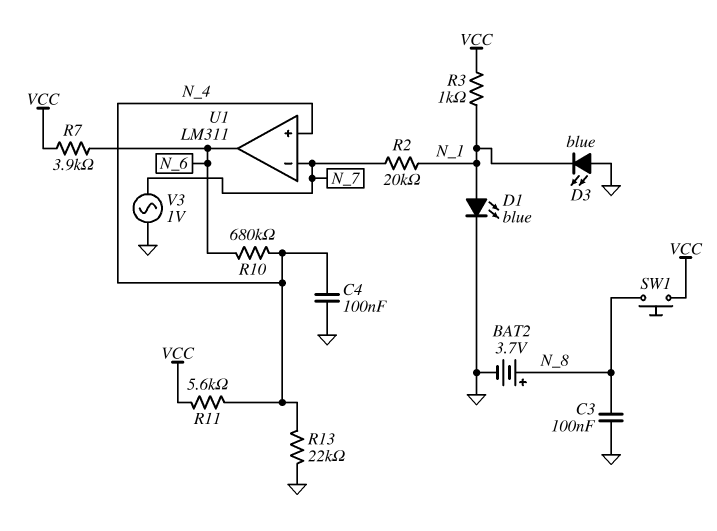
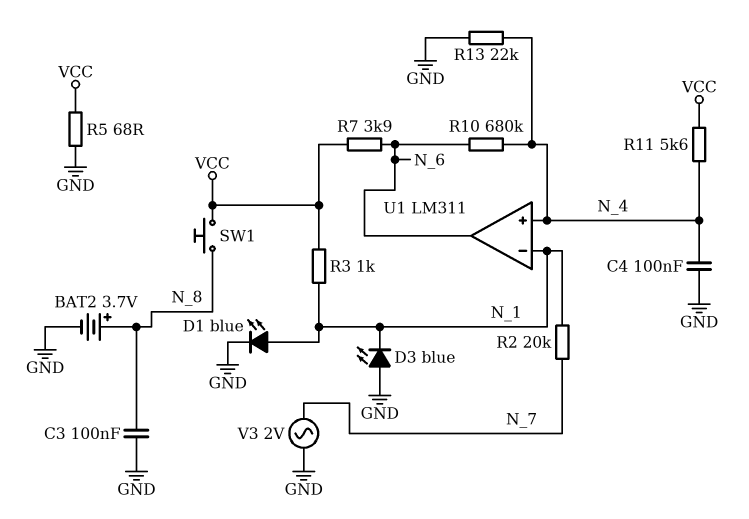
R5: none -> 68 (GND, VCC)
U1 pin in-: N_7 -> N_1
V3: AC 1V (GND, N_7) -> AC 2V (GND, N_7)

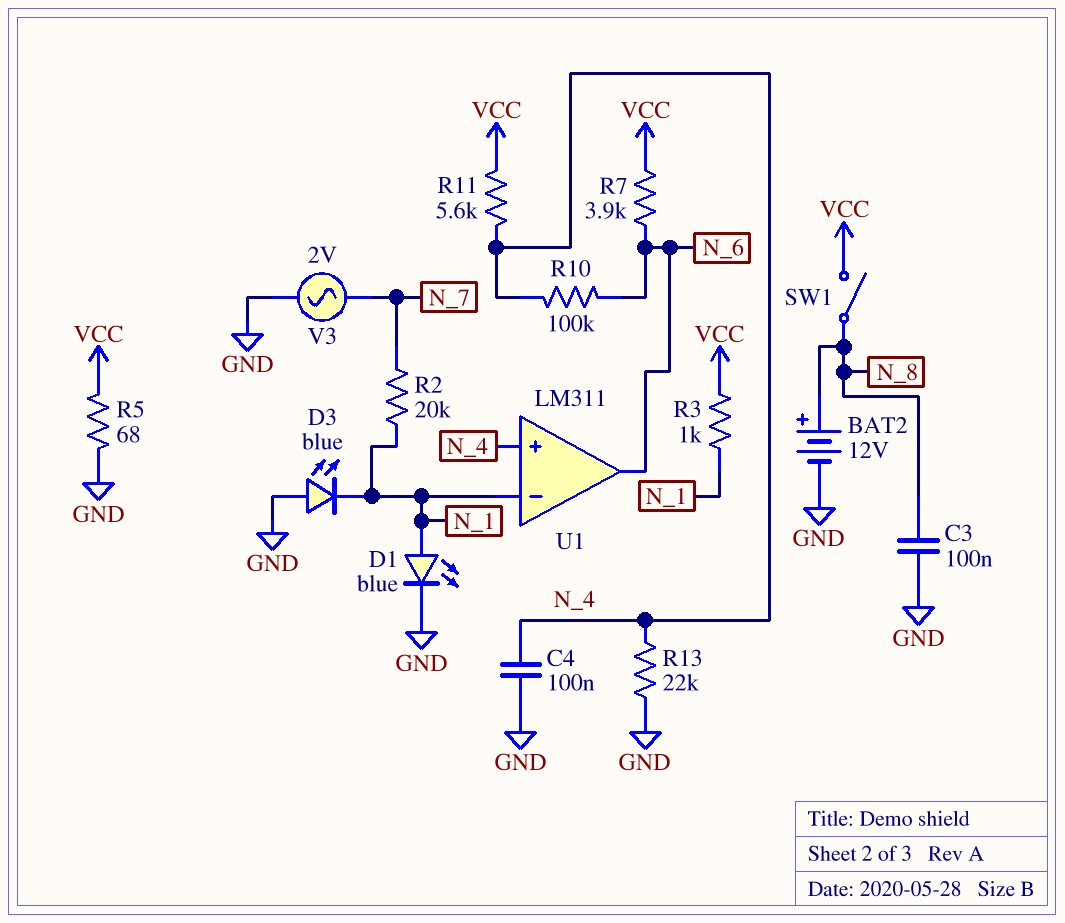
BAT2: 3.7V (plus N_8, minus GND) -> 12V (plus N_8, minus GND)
R10: 680k (N_4, N_6) -> 100k (N_4, N_6)
SW1: button (N_8, VCC) -> switch (N_8, VCC)

